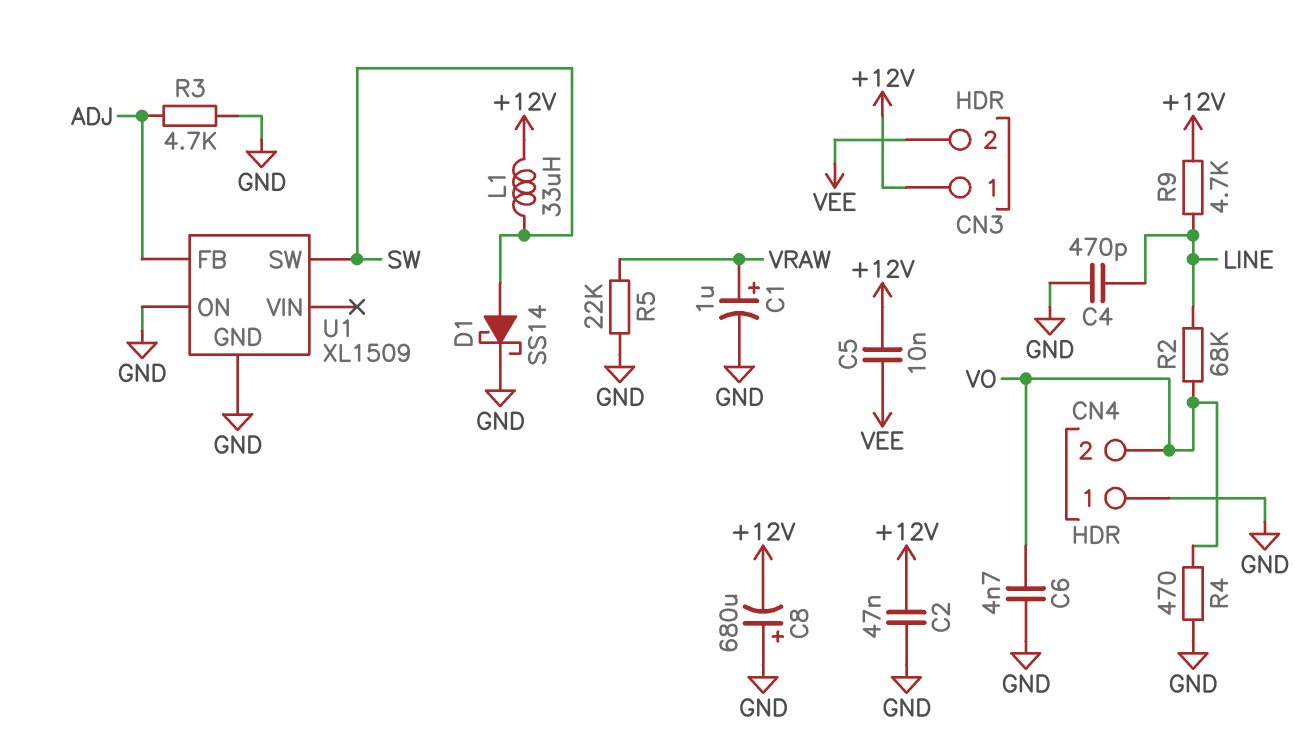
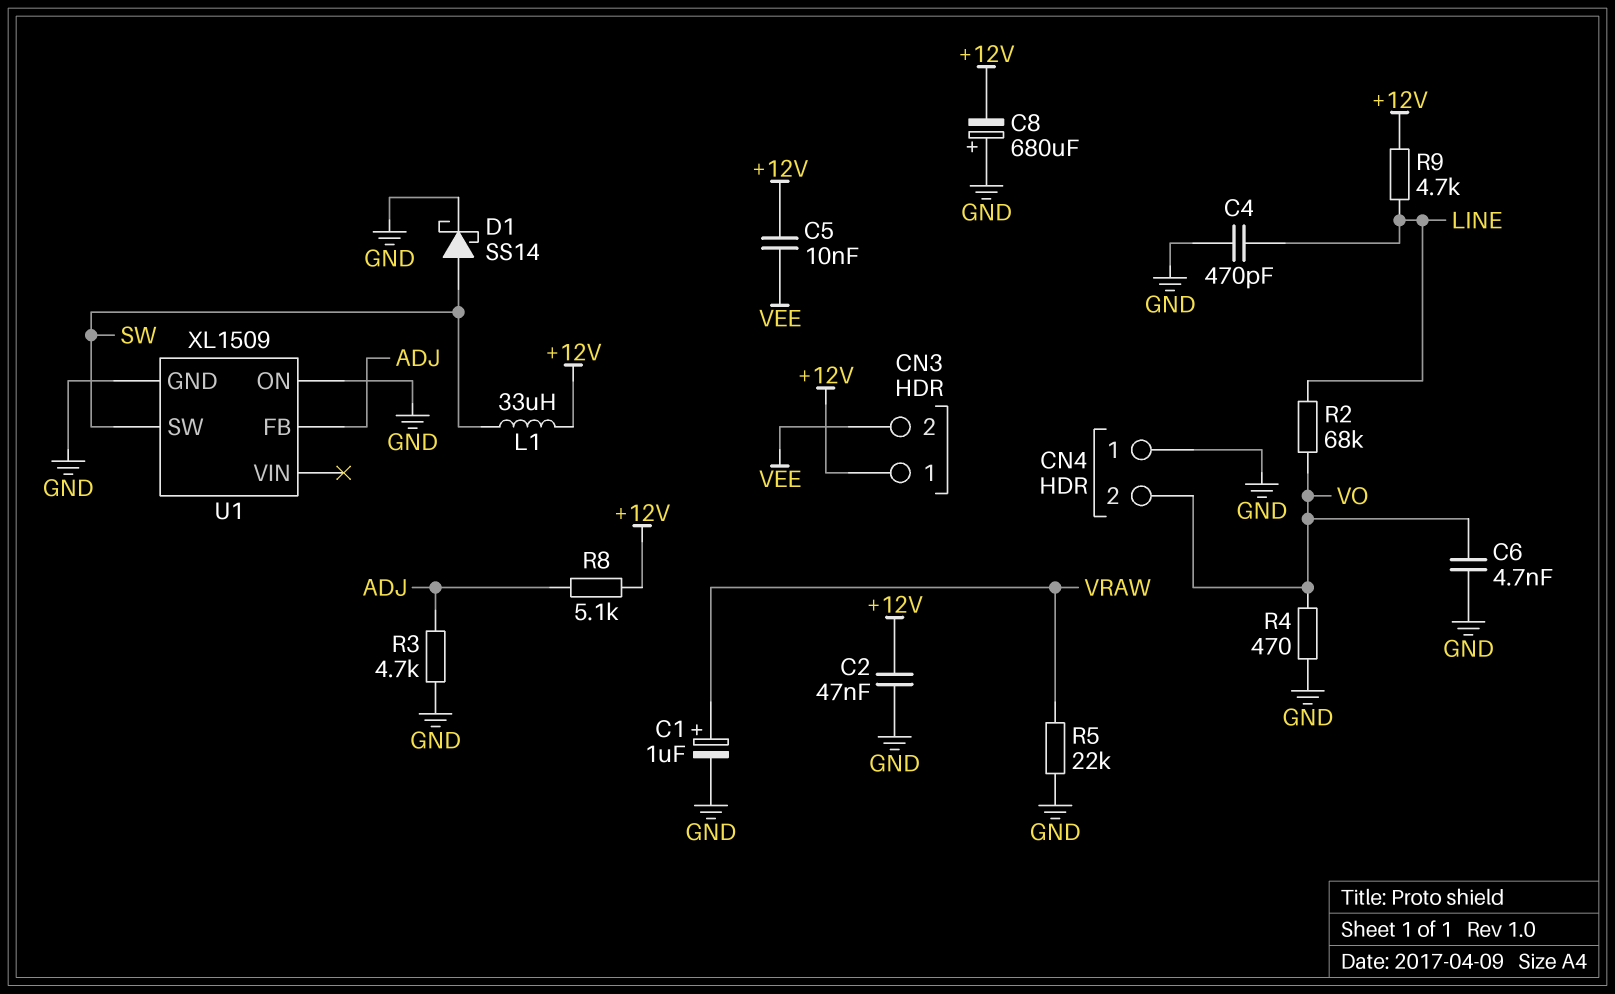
R8: none -> 5.1k (+12V, ADJ)

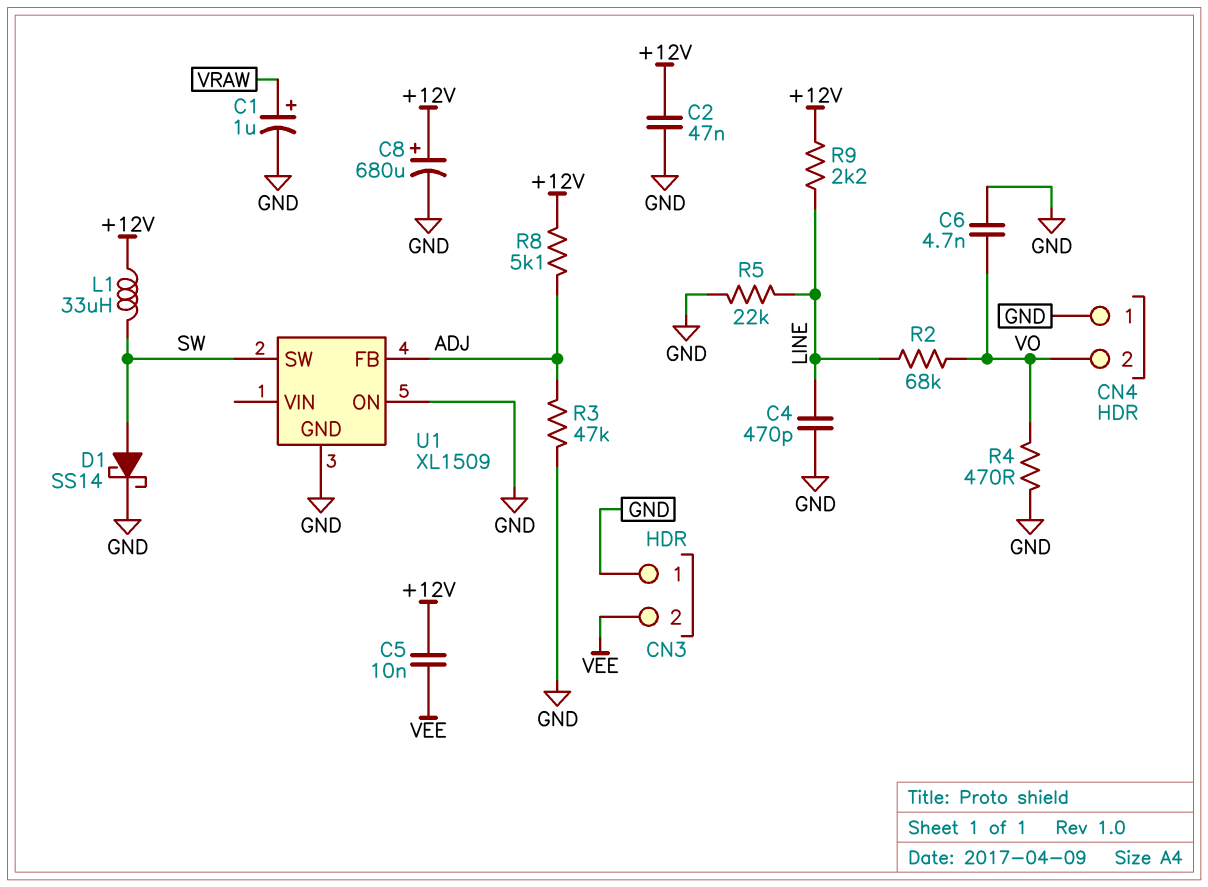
C8: 680uF (plus GND, minus +12V) -> 680uF (plus +12V, minus GND)
CN3 pin 1: +12V -> GND
R3: 4.7k (ADJ, GND) -> 47k (ADJ, GND)
R5: 22k (GND, VRAW) -> 22k (GND, LINE)
R9: 4.7k (+12V, LINE) -> 2.2k (+12V, LINE)

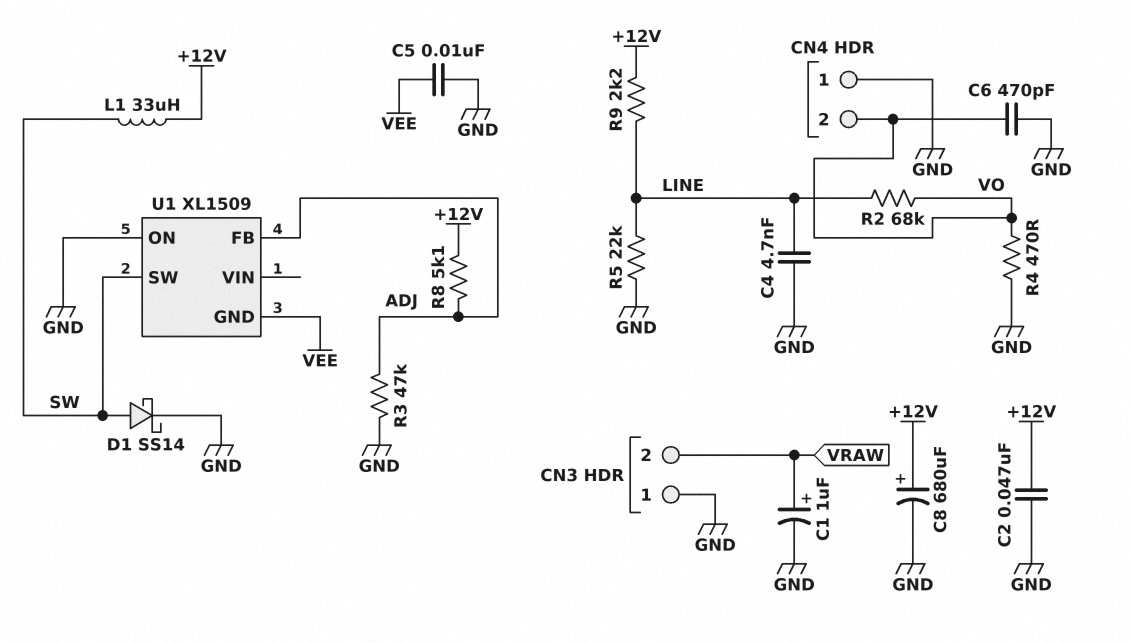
C4: 470pF (GND, LINE) -> 4.7nF (GND, LINE)
C5: 10nF (+12V, VEE) -> 10nF (GND, VEE)
C6: 4.7nF (GND, VO) -> 470pF (GND, VO)
CN3 pin 2: VEE -> VRAW
U1 pin GND: GND -> VEE

